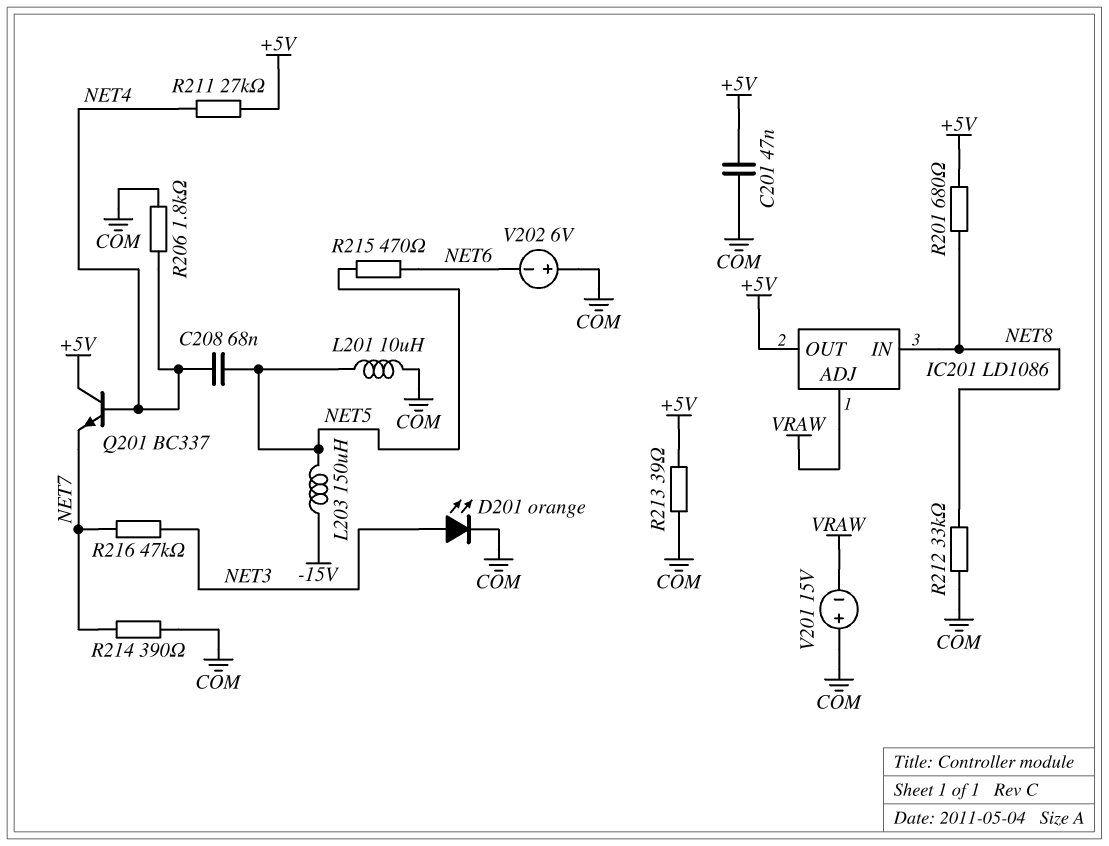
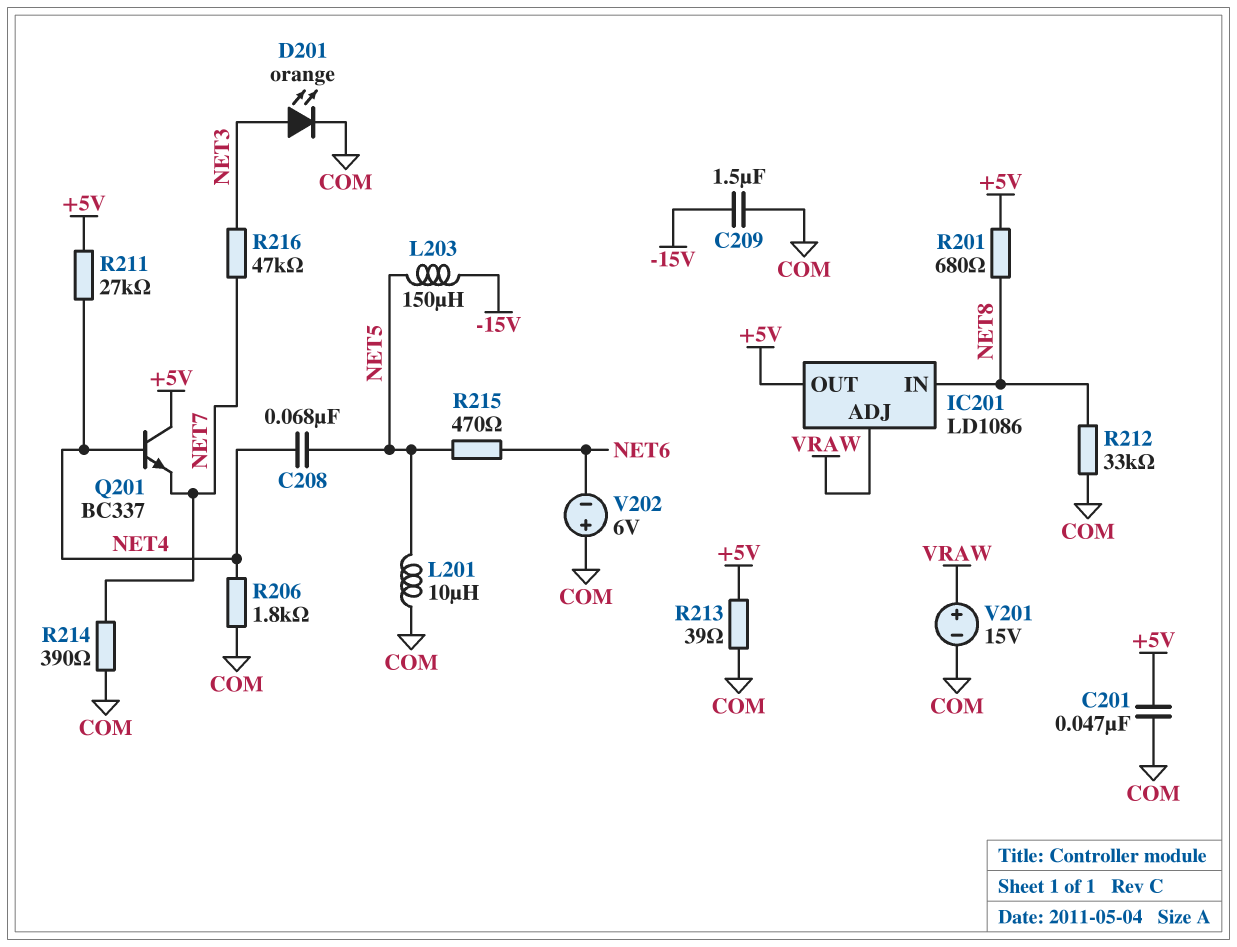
C209: none -> 1.5uF (-15V, COM)
V201: 15V (plus COM, minus VRAW) -> 15V (plus VRAW, minus COM)

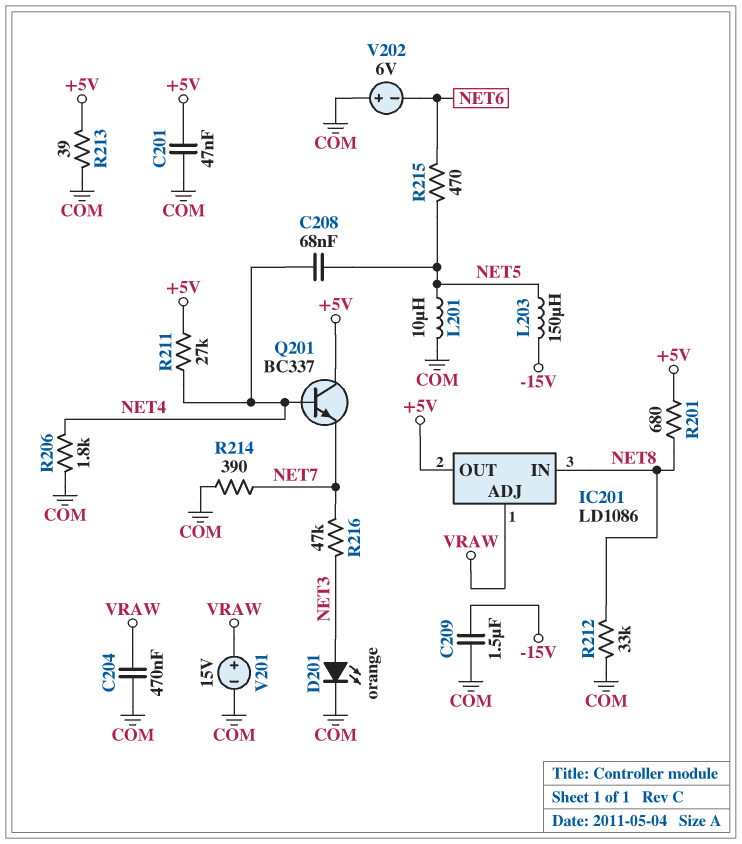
C204: none -> 470nF (COM, VRAW)

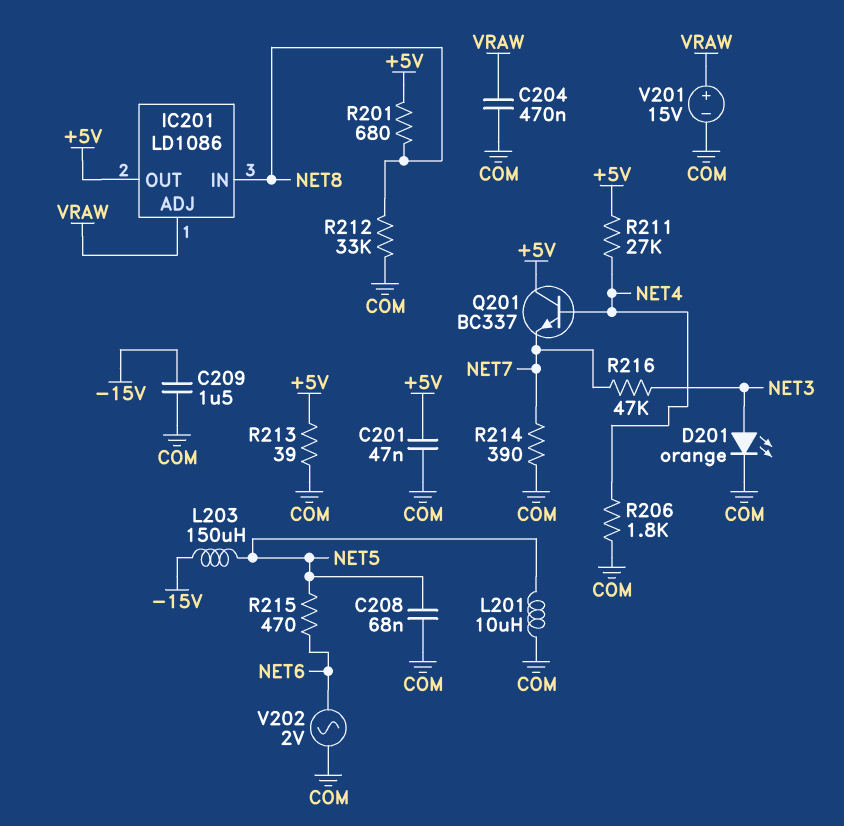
C208: 68nF (NET4, NET5) -> 68nF (COM, NET5)
V202: 6V (plus COM, minus NET6) -> AC 2V (COM, NET6)

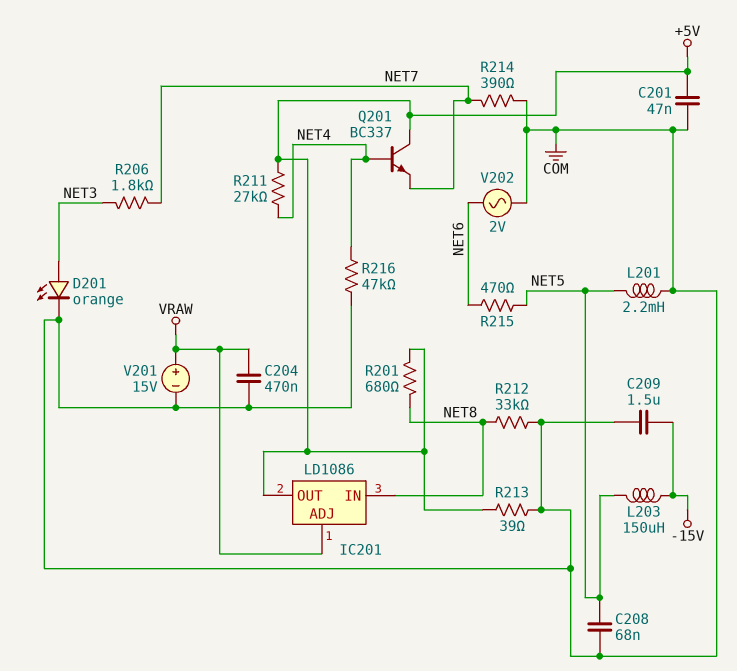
L201: 10uH (COM, NET5) -> 2.2mH (COM, NET5)
R206: 1.8k (COM, NET4) -> 1.8k (NET3, NET7)
R216: 47k (NET3, NET7) -> 47k (COM, NET4)

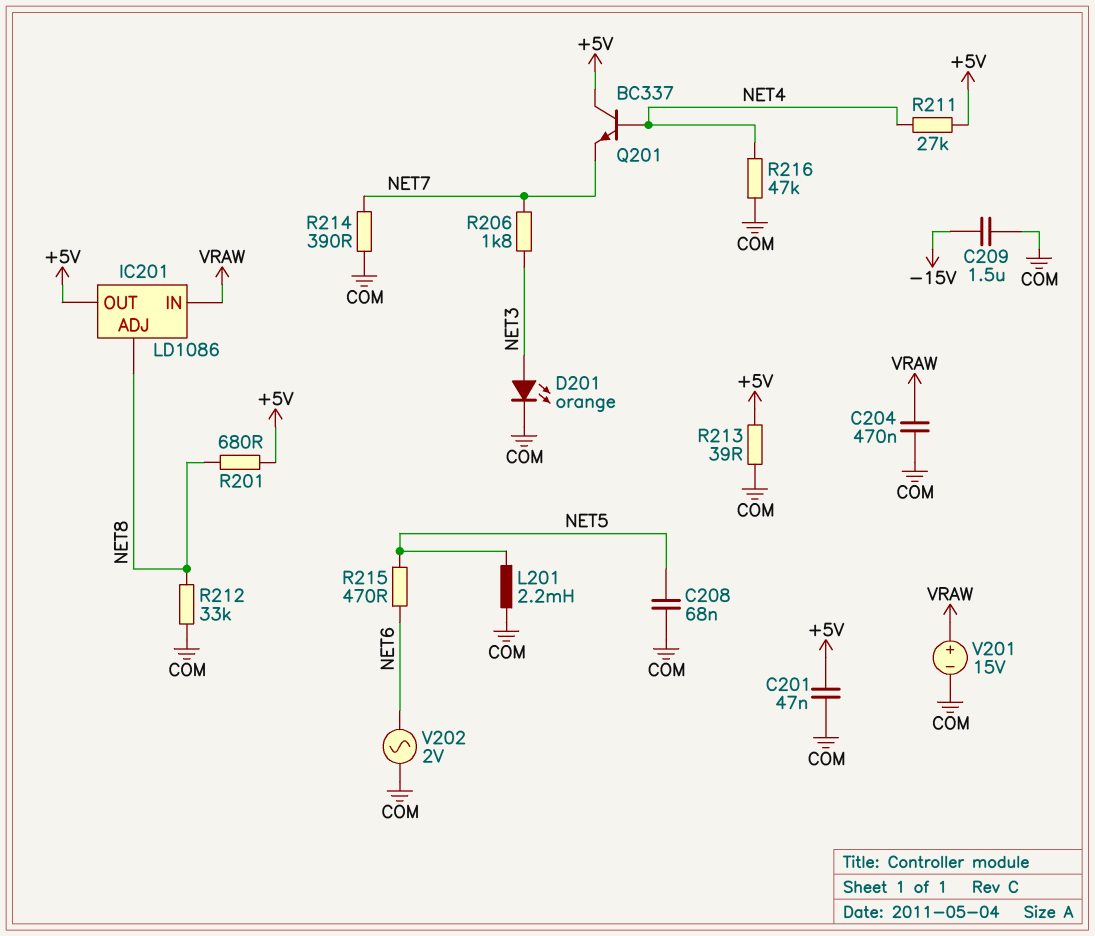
IC201 pin ADJ: VRAW -> NET8
IC201 pin IN: NET8 -> VRAW
L203: 150uH (-15V, NET5) -> none

